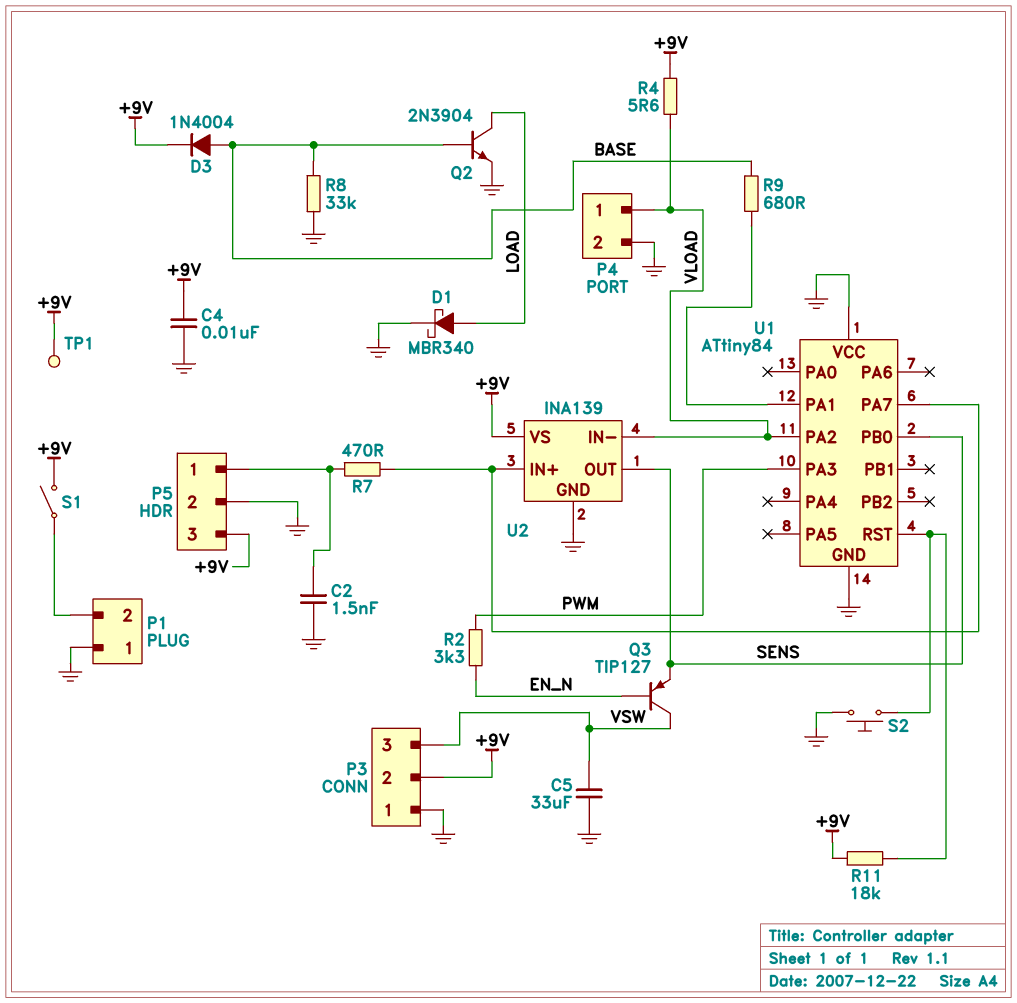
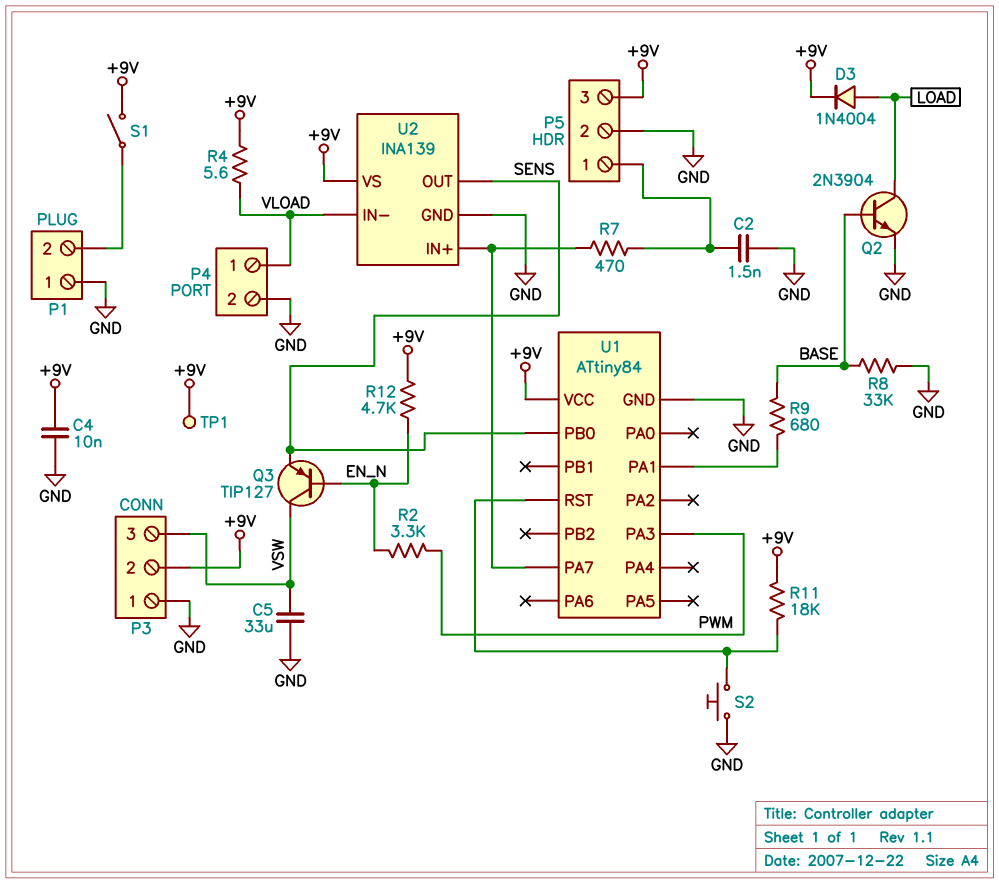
D1: schottky MBR340 (A LOAD, K GND) -> none
D3: diode 1N4004 (A BASE, K +9V) -> diode 1N4004 (A LOAD, K +9V)
R12: none -> 4.7k (+9V, EN_N)
U1 pin PA2: VLOAD -> none
U1 pin VCC: GND -> +9V

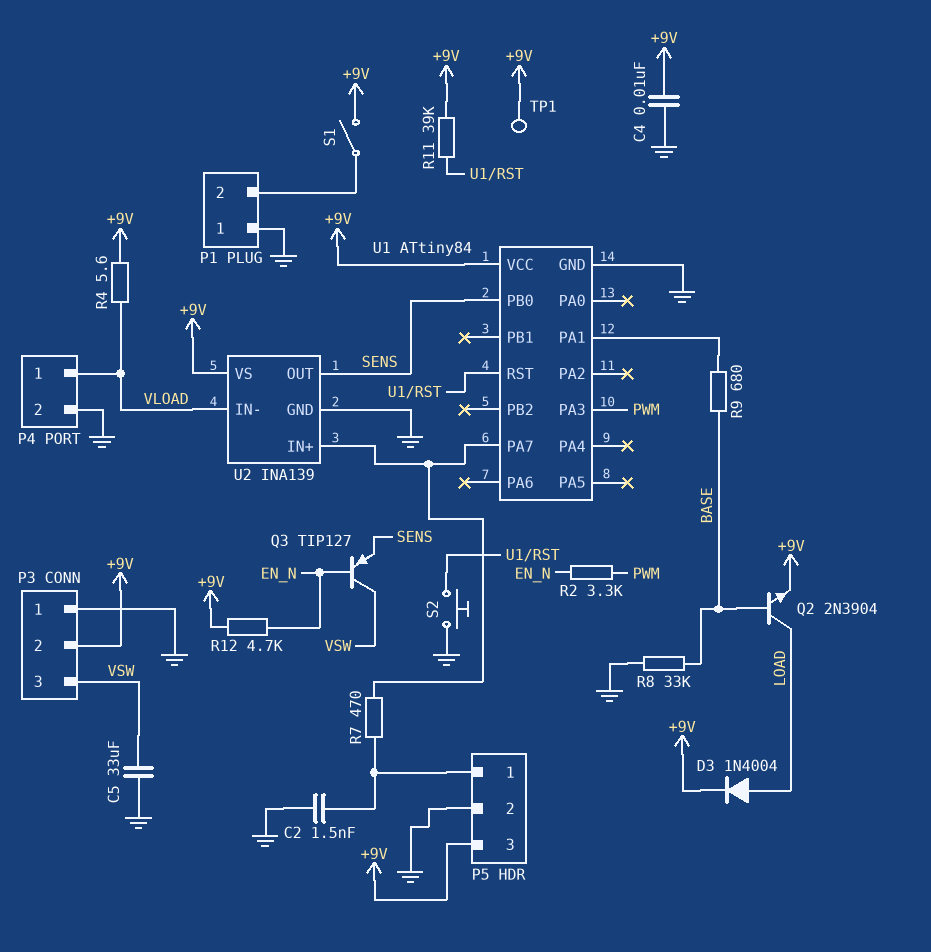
Q2: NPN 2N3904 (B BASE, C LOAD, E GND) -> NPN 2N3904 (B BASE, C LOAD, E +9V)
R11: 18k (+9V, U1/RST) -> 39k (+9V, U1/RST)

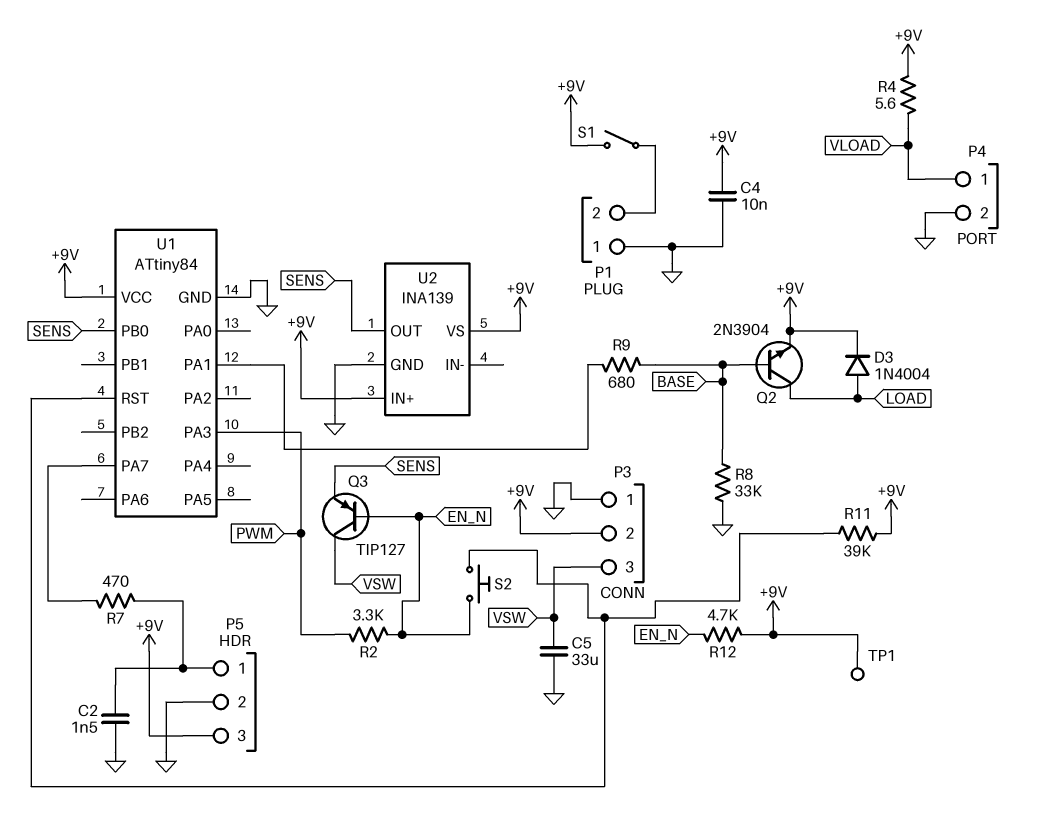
S2: button (GND, U1/RST) -> button (EN_N, U1/RST)
U2 pin IN+: U1/PA7 -> +9V
U2 pin IN-: VLOAD -> none

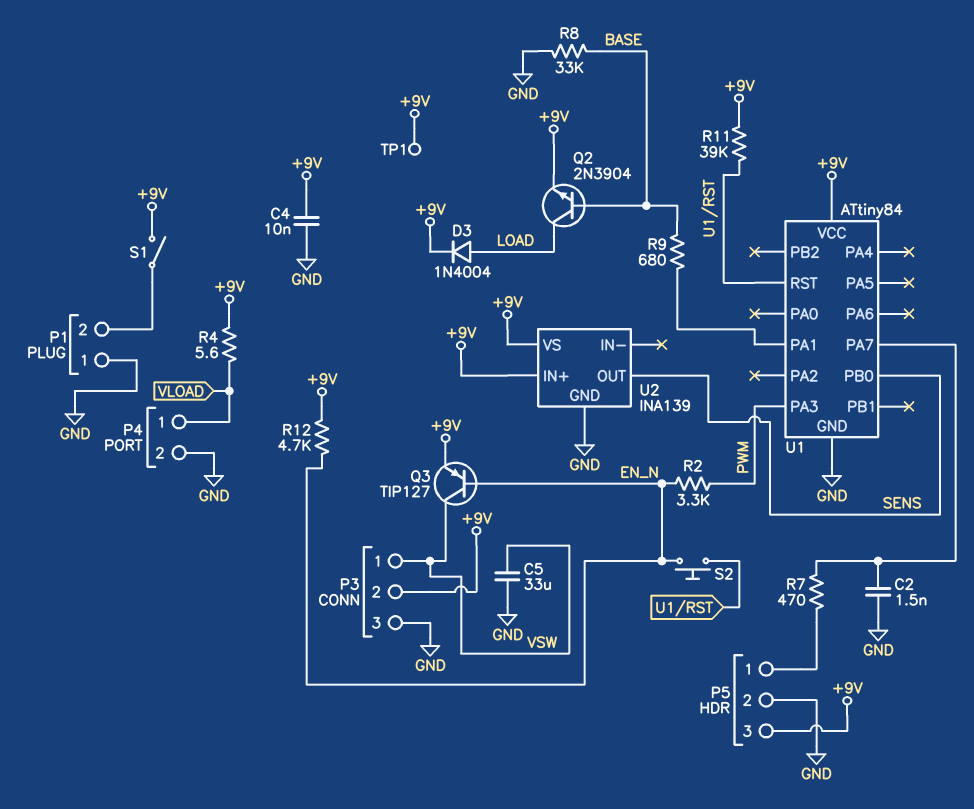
C2: 1.5nF (GND, P5/1) -> 1.5nF (GND, U1/PA7)
P3 pin 1: GND -> VSW
P3 pin 3: VSW -> GND
Q3: PNP TIP127 (B EN_N, C VSW, E SENS) -> PNP TIP127 (B EN_N, C VSW, E +9V)

